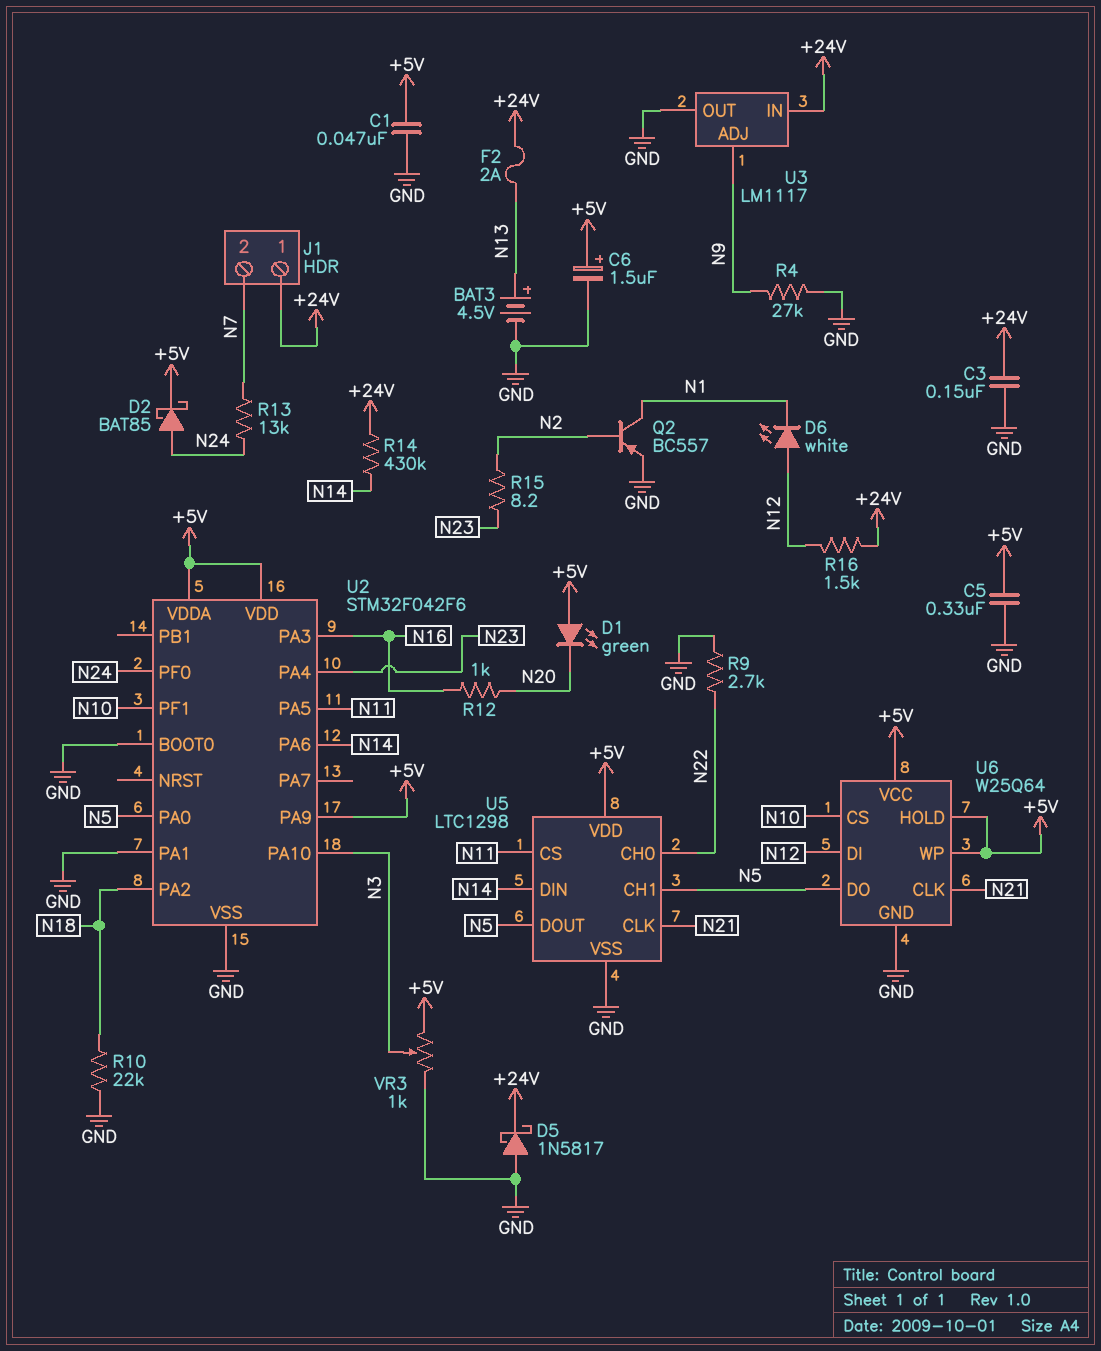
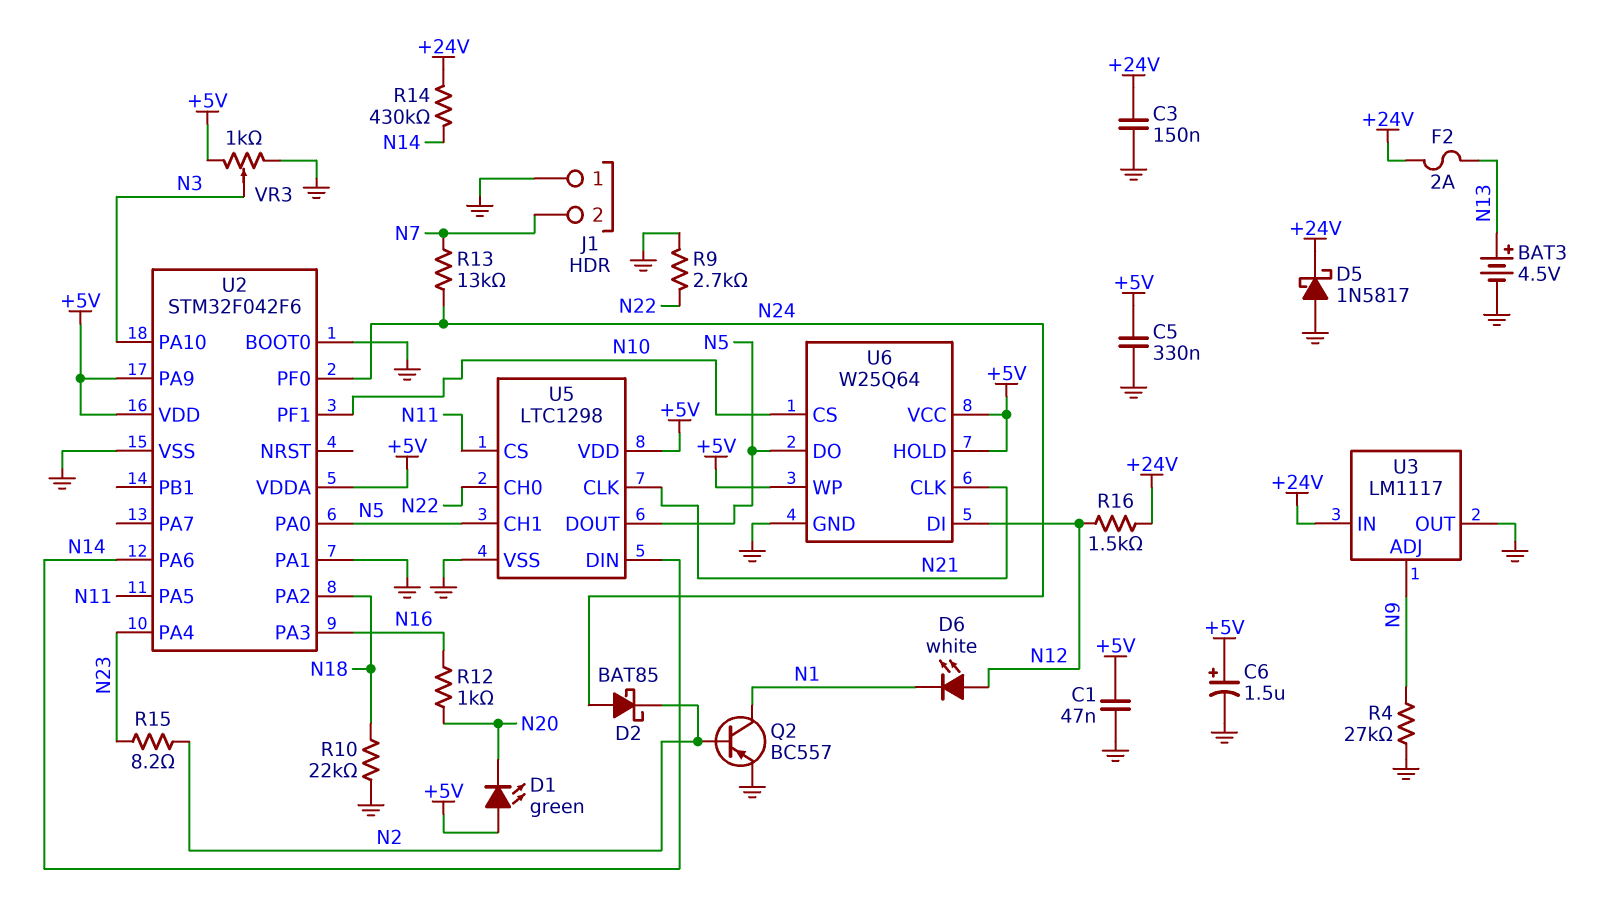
D2: schottky BAT85 (A N24, K +5V) -> schottky BAT85 (A N24, K N2)
J1 pin 1: +24V -> GND

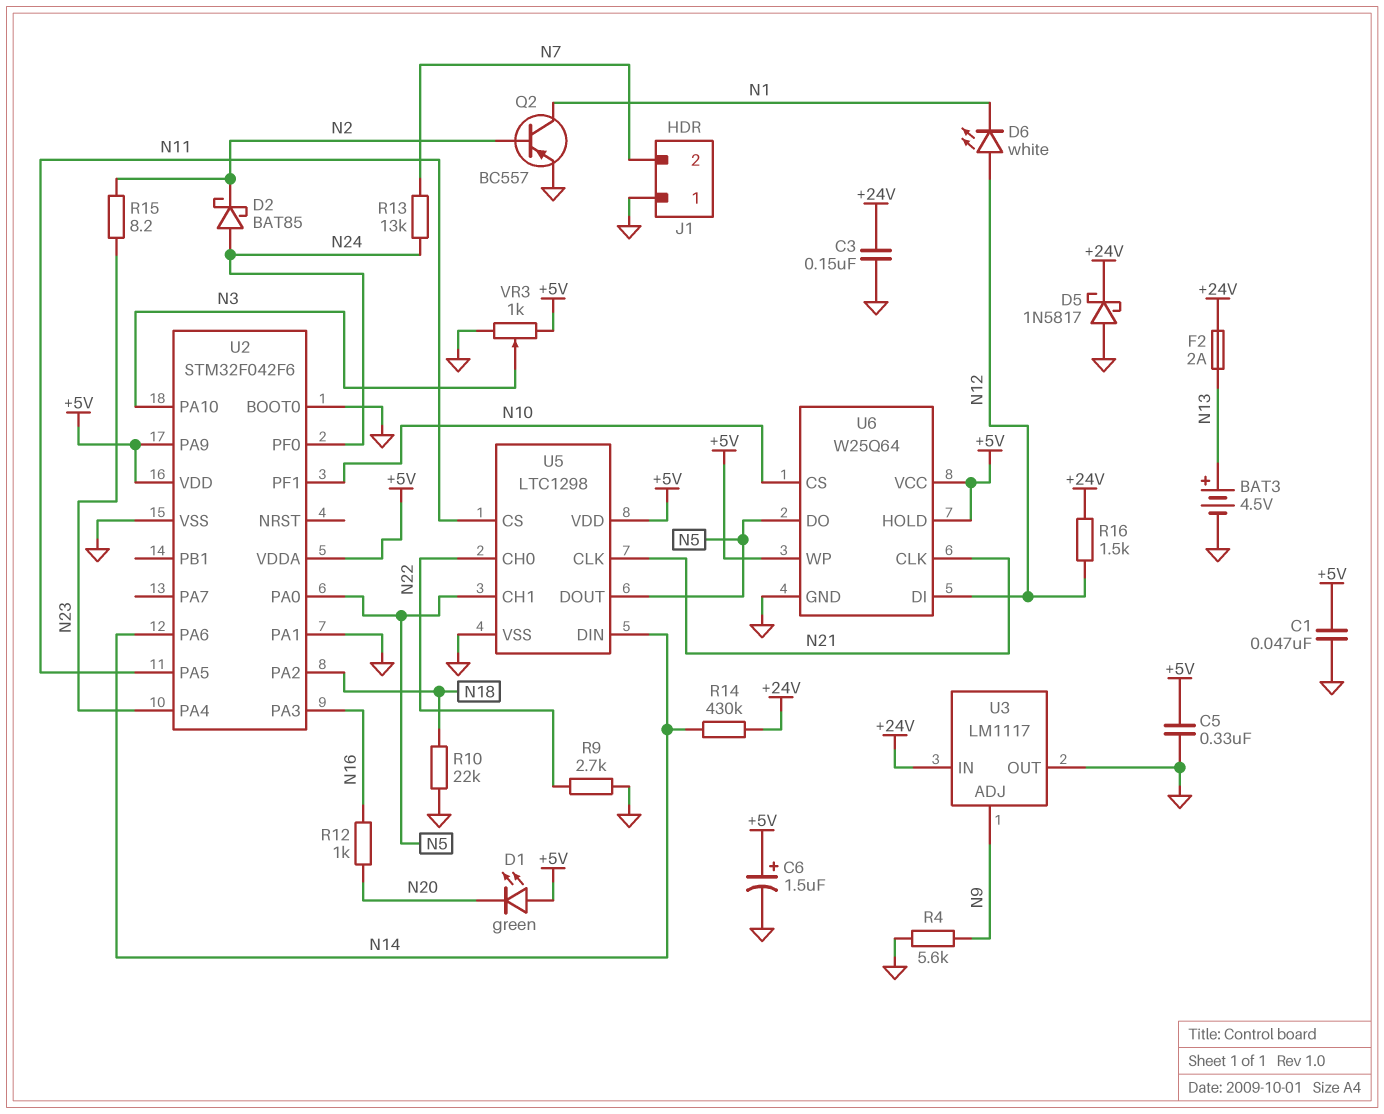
R4: 27k (GND, N9) -> 5.6k (GND, N9)

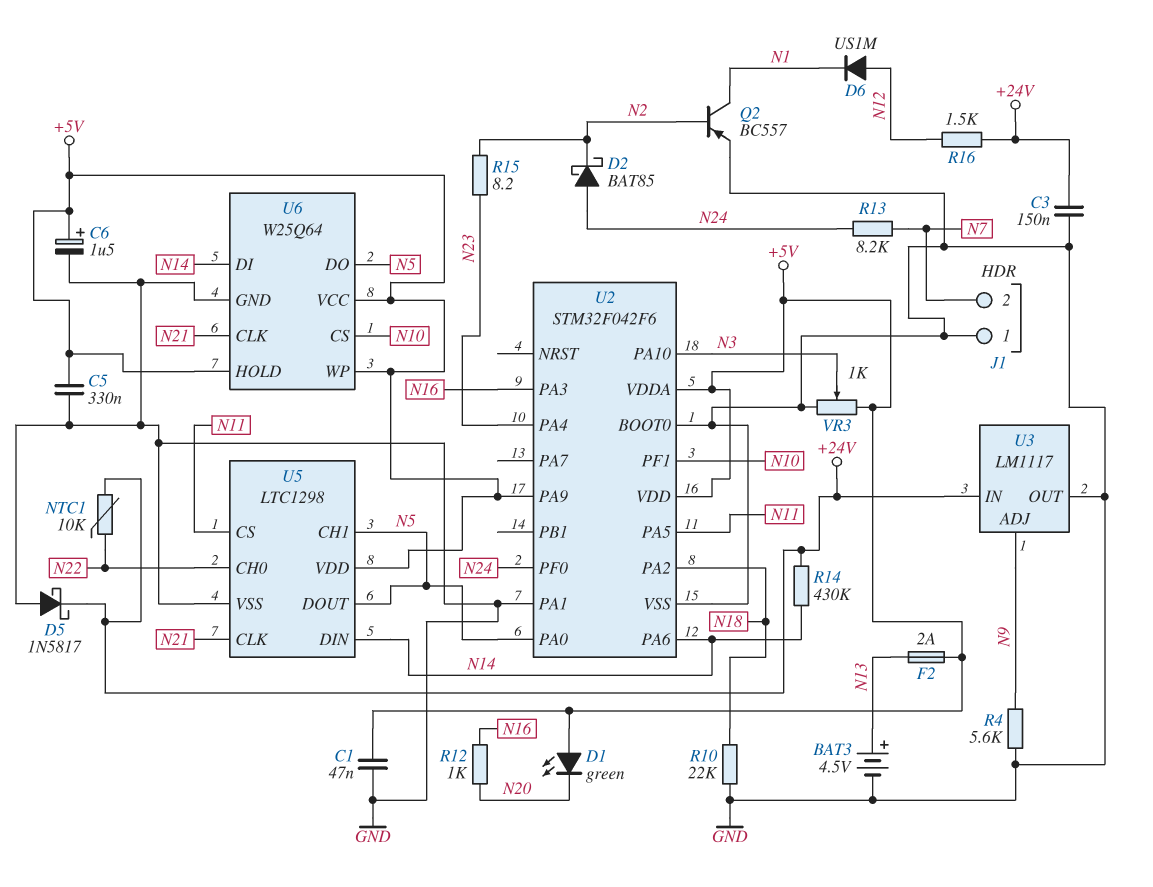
D6: LED white (A N12, K N1) -> diode US1M (A N12, K N1)
F2: 2A (+24V, N13) -> 2A (+5V, N13)
NTC1: none -> 10k (+24V, N22)
R9: 2.7k (GND, N22) -> none
R13: 13k (N7, N24) -> 8.2k (N7, N24)
U6 pin DI: N12 -> N14

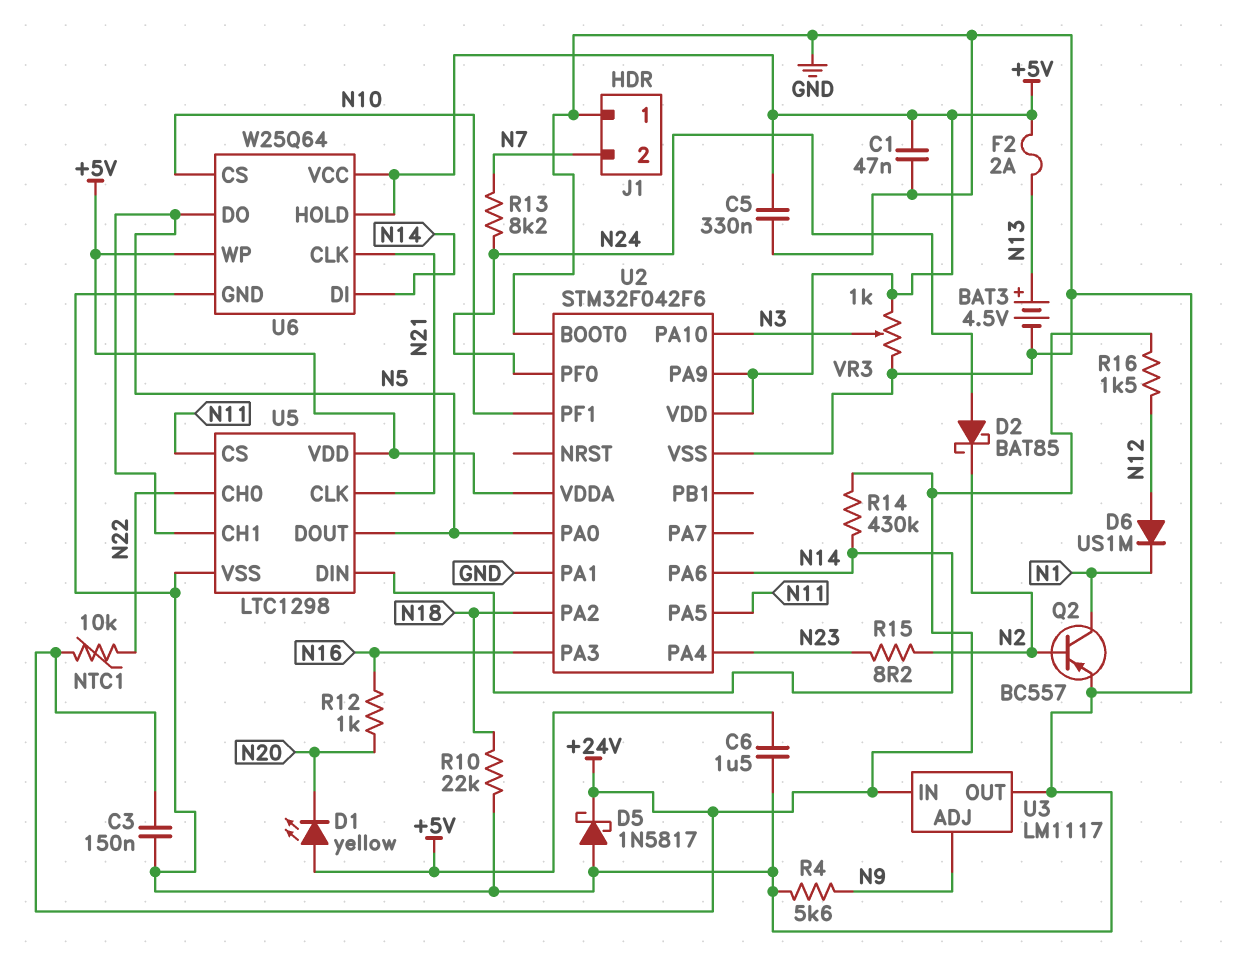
C6: 1.5uF (plus +5V, minus GND) -> 1.5uF (+5V, GND)
D1: LED green (A +5V, K N20) -> LED yellow (A +5V, K N20)

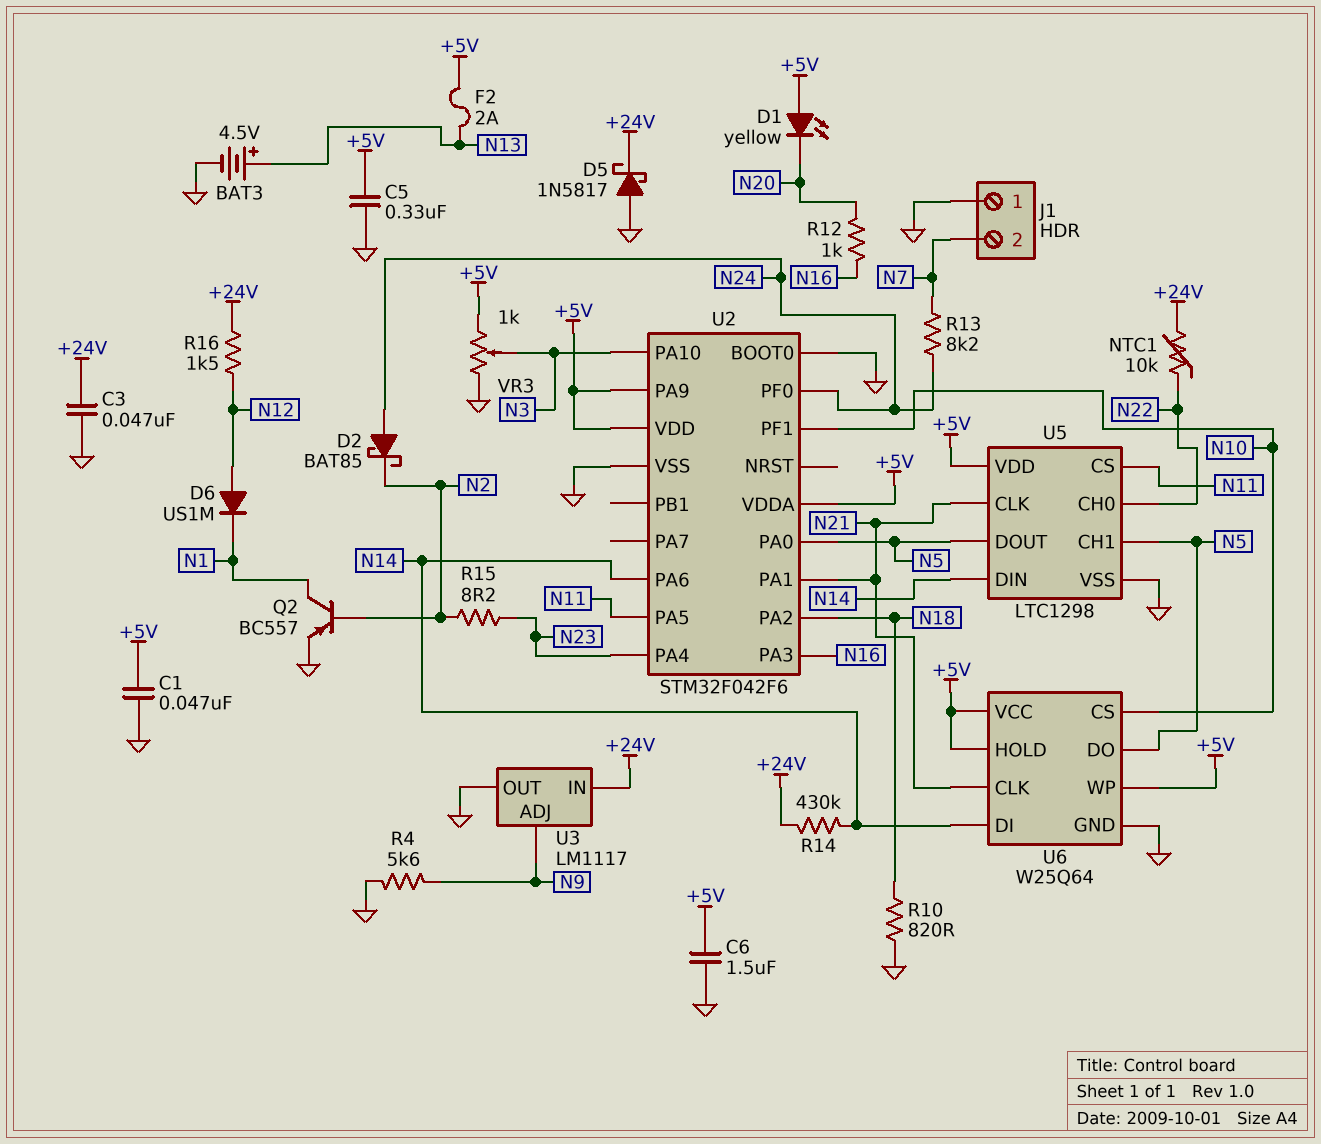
C3: 150nF (+24V, GND) -> 47nF (+24V, GND)
R10: 22k (GND, N18) -> 820 (GND, N18)
U2 pin PA1: GND -> N21

